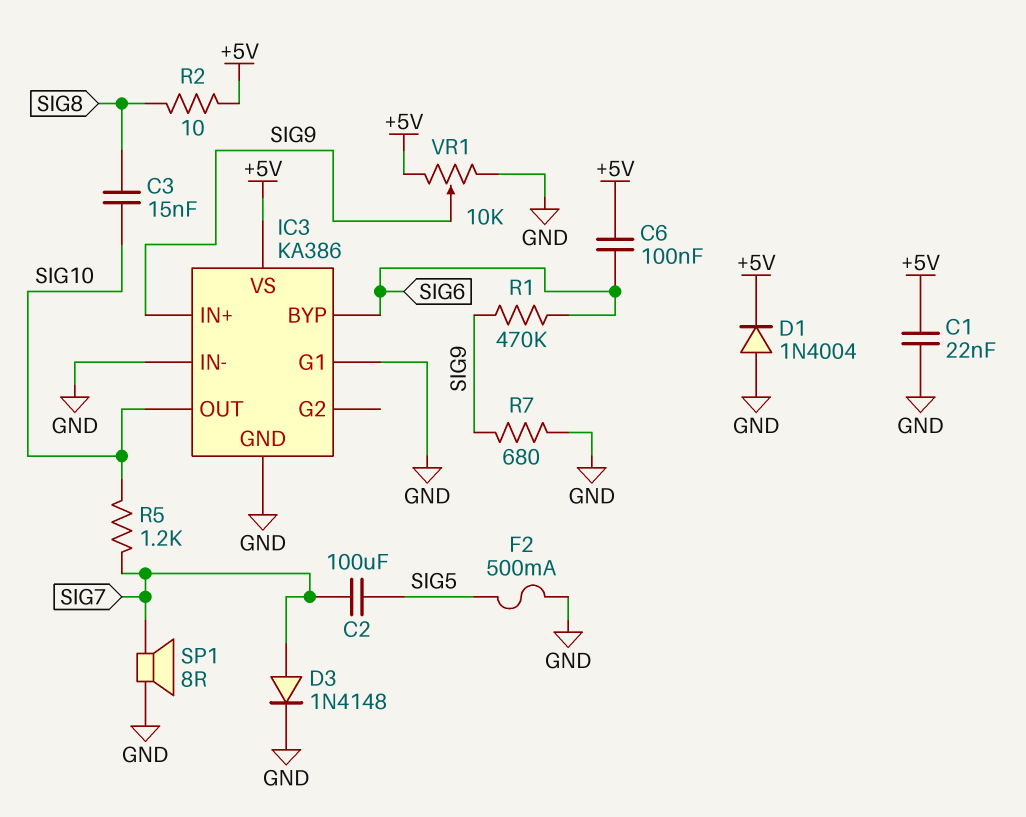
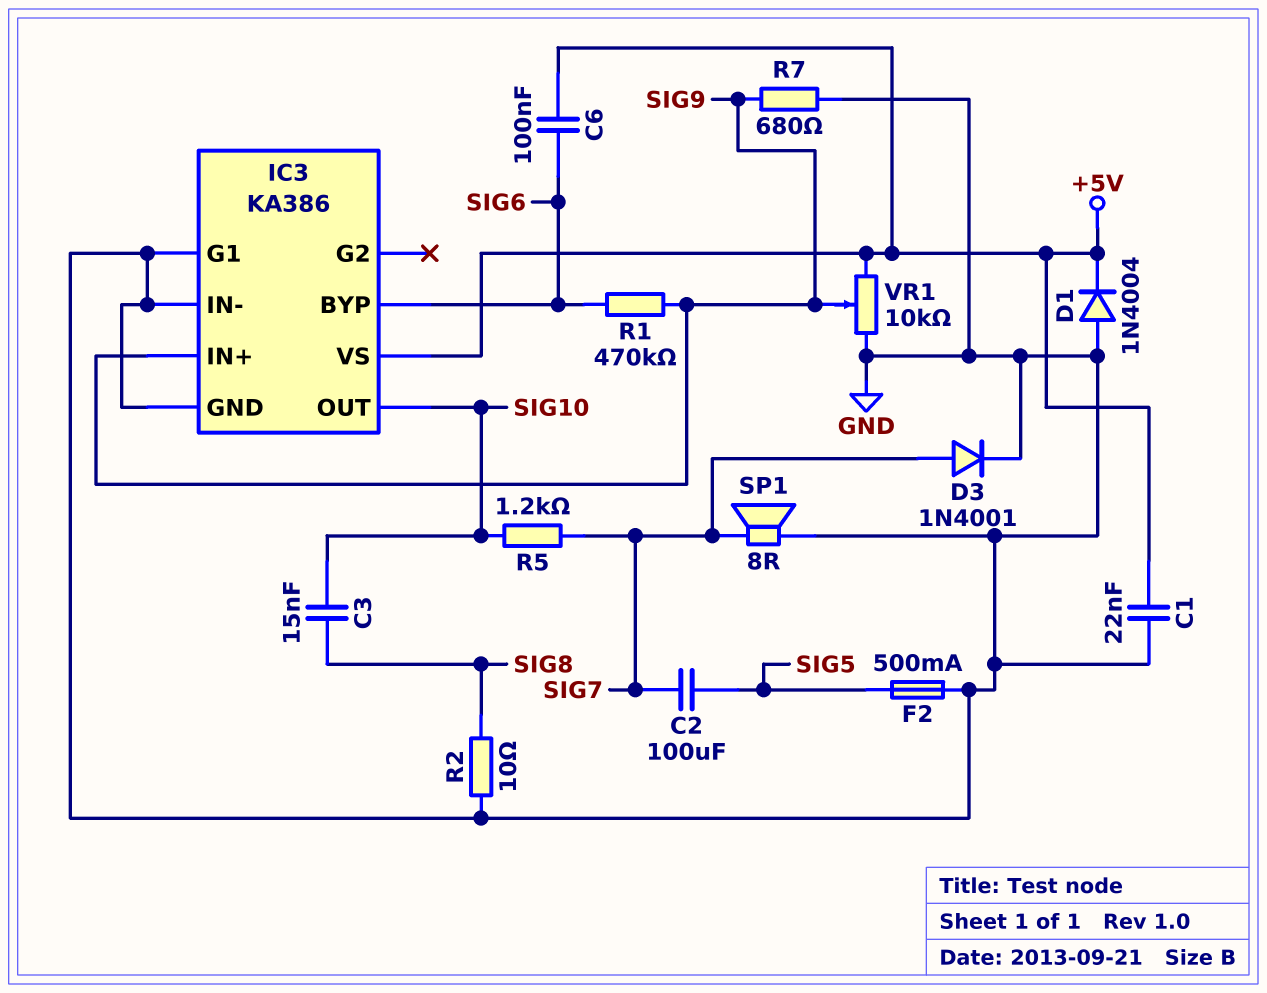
D3: diode 1N4148 (A SIG7, K GND) -> diode 1N4001 (A SIG7, K GND)
R2: 10 (+5V, SIG8) -> 10 (GND, SIG8)

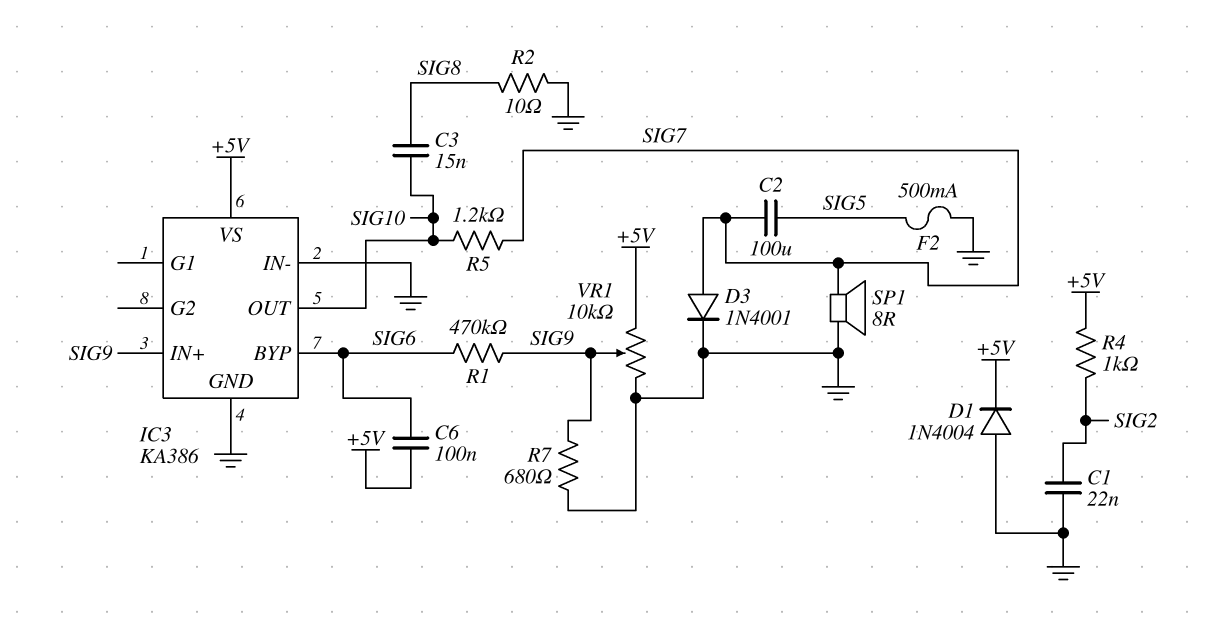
C1: 22nF (+5V, GND) -> 22nF (GND, SIG2)
IC3 pin G1: GND -> none
R4: none -> 1k (+5V, SIG2)

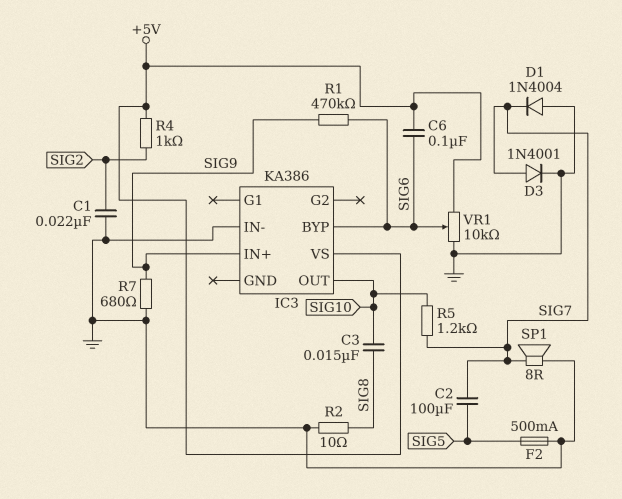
D1: diode 1N4004 (A GND, K +5V) -> diode 1N4004 (A GND, K SIG7)
IC3 pin GND: GND -> none
VR1: 10k (+5V, GND, wiper SIG9) -> 10k (+5V, GND, wiper SIG6)

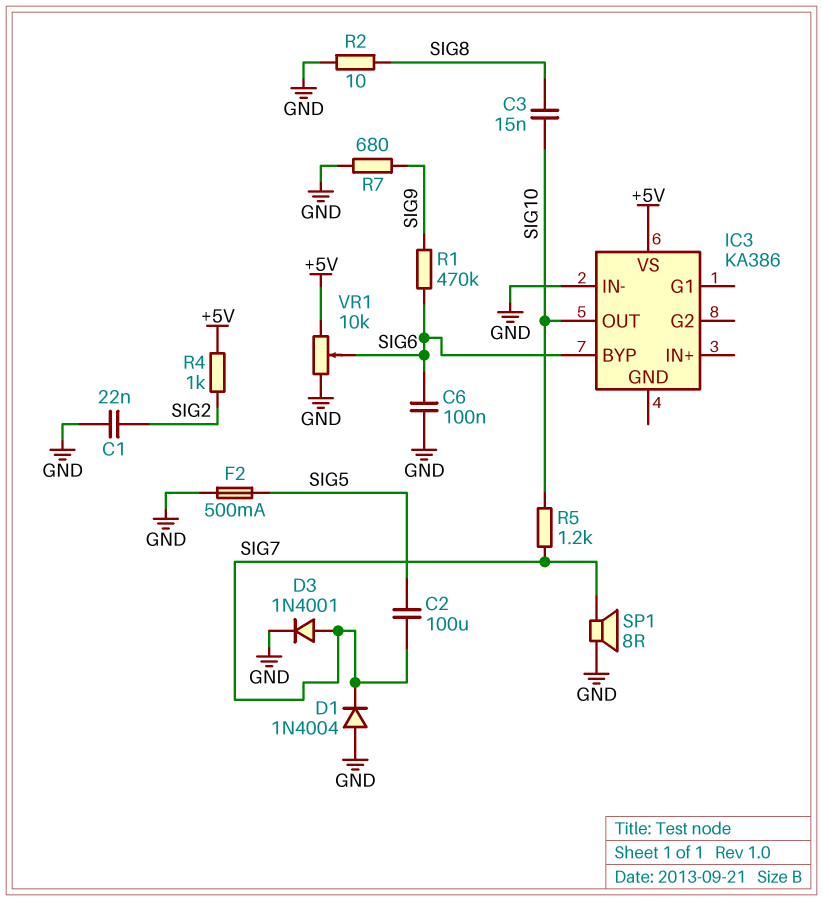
C6: 100nF (+5V, SIG6) -> 100nF (GND, SIG6)
IC3 pin IN+: SIG9 -> none

